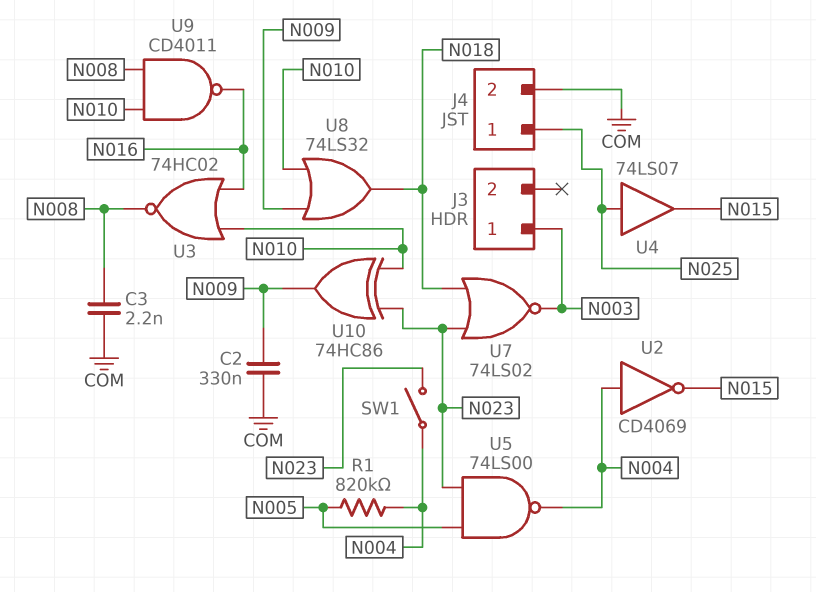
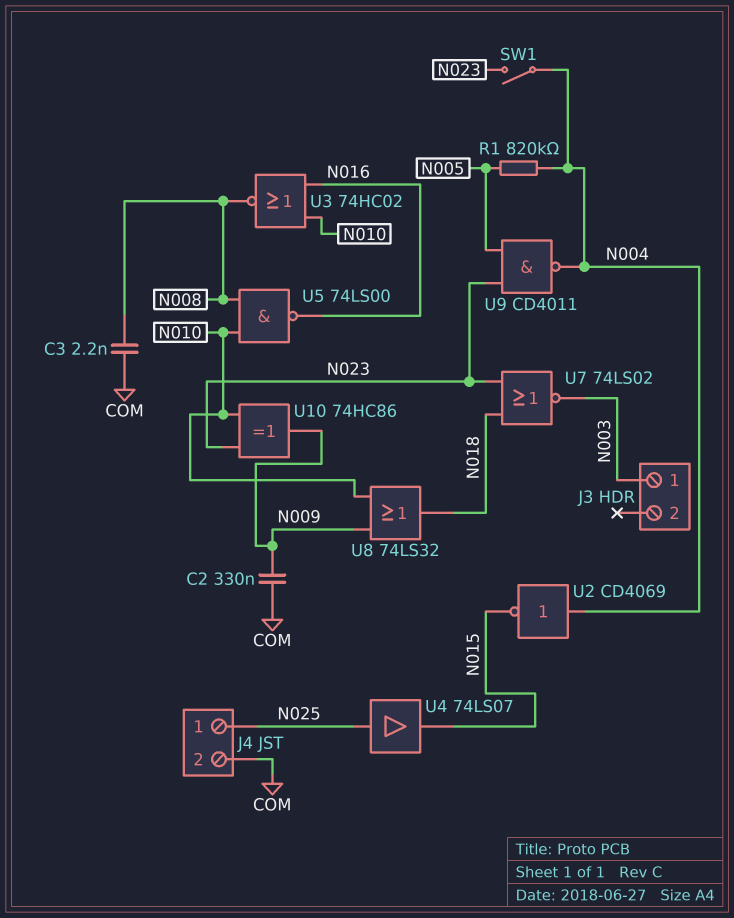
U5: NAND 74LS00 (in N005, in N023, out N004) -> NAND 74LS00 (in N008, in N010, out N016)
U9: NAND CD4011 (in N008, in N010, out N016) -> NAND CD4011 (in N005, in N023, out N004)

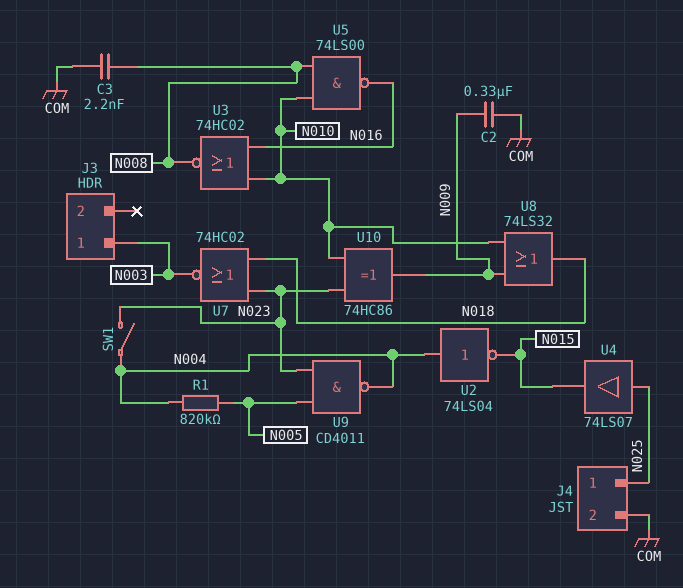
U2: NOT CD4069 (in N004, out N015) -> NOT 74LS04 (in N004, out N015)
U7: NOR 74LS02 (in N018, in N023, out N003) -> NOR 74HC02 (in N018, in N023, out N003)

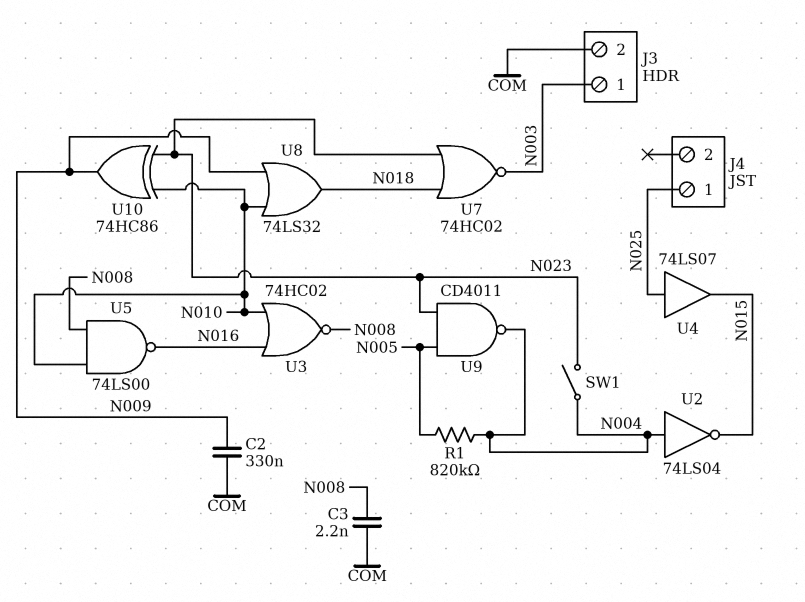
J3 pin 2: none -> COM
J4 pin 2: COM -> none

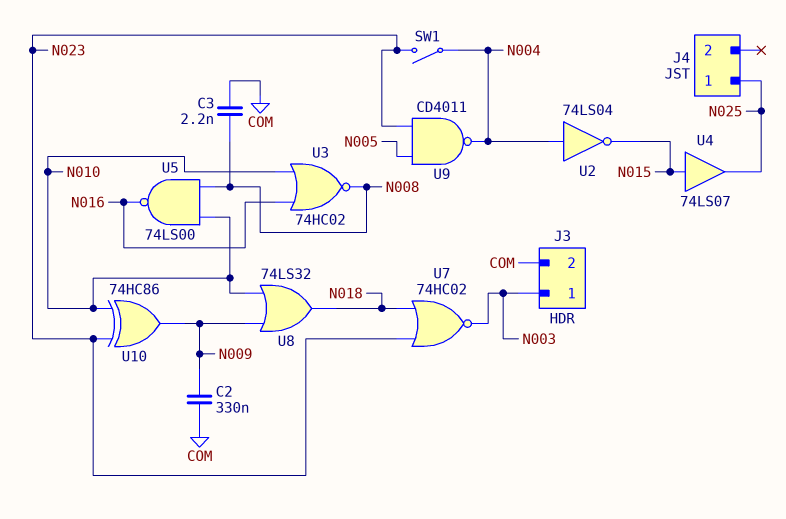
R1: 820k (N004, N005) -> none
U4: buffer 74LS07 (in N025, out N015) -> buffer 74LS07 (in N015, out N025)

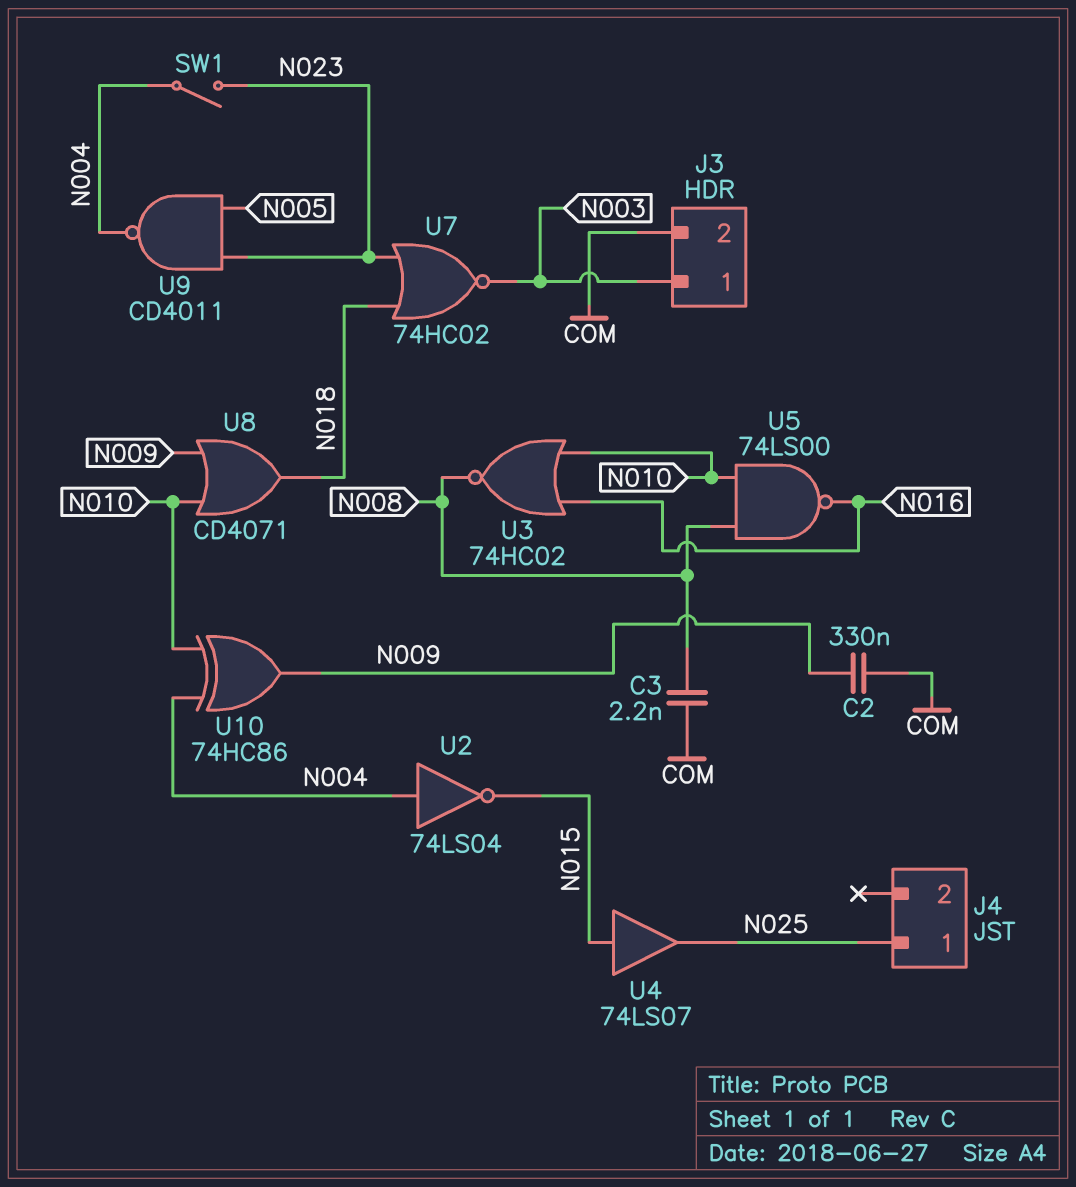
U8: OR 74LS32 (in N009, in N010, out N018) -> OR CD4071 (in N009, in N010, out N018)
U10: XOR 74HC86 (in N010, in N023, out N009) -> XOR 74HC86 (in N004, in N010, out N009)

